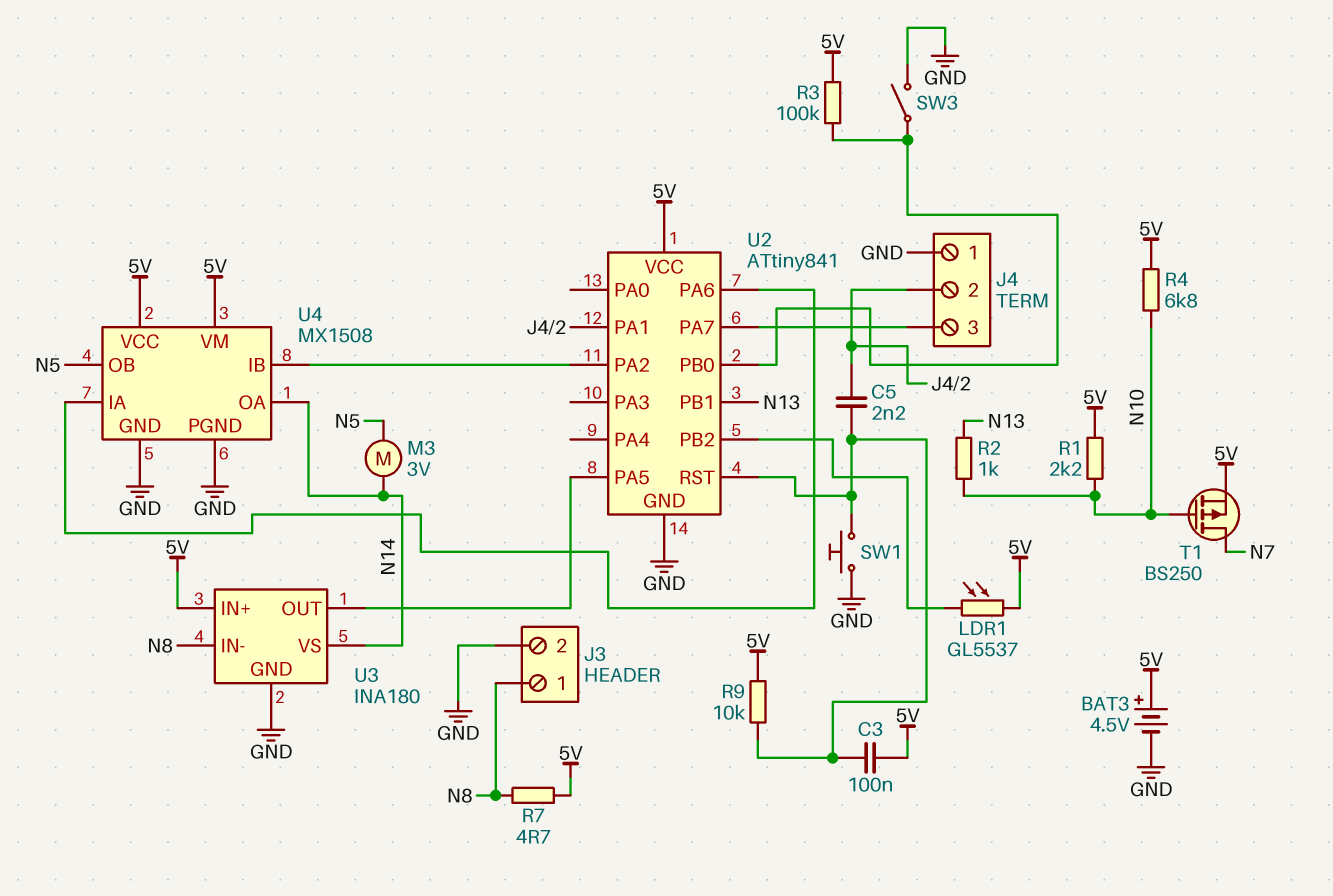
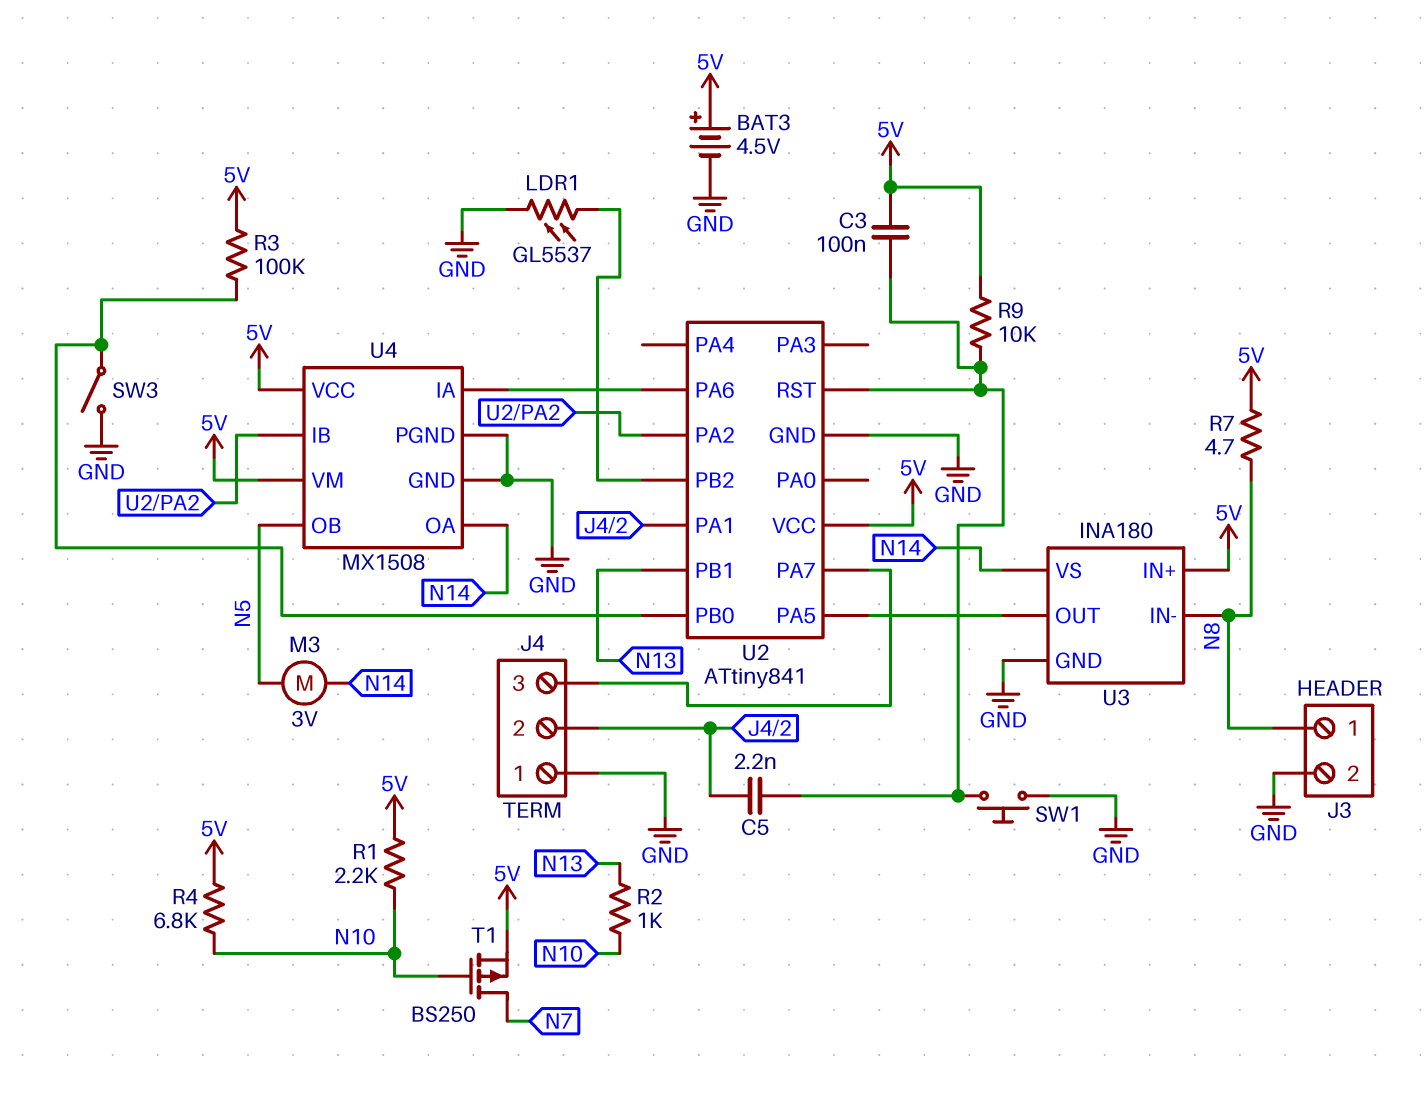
LDR1: GL5537 (5V, U2/PB2) -> GL5537 (GND, U2/PB2)

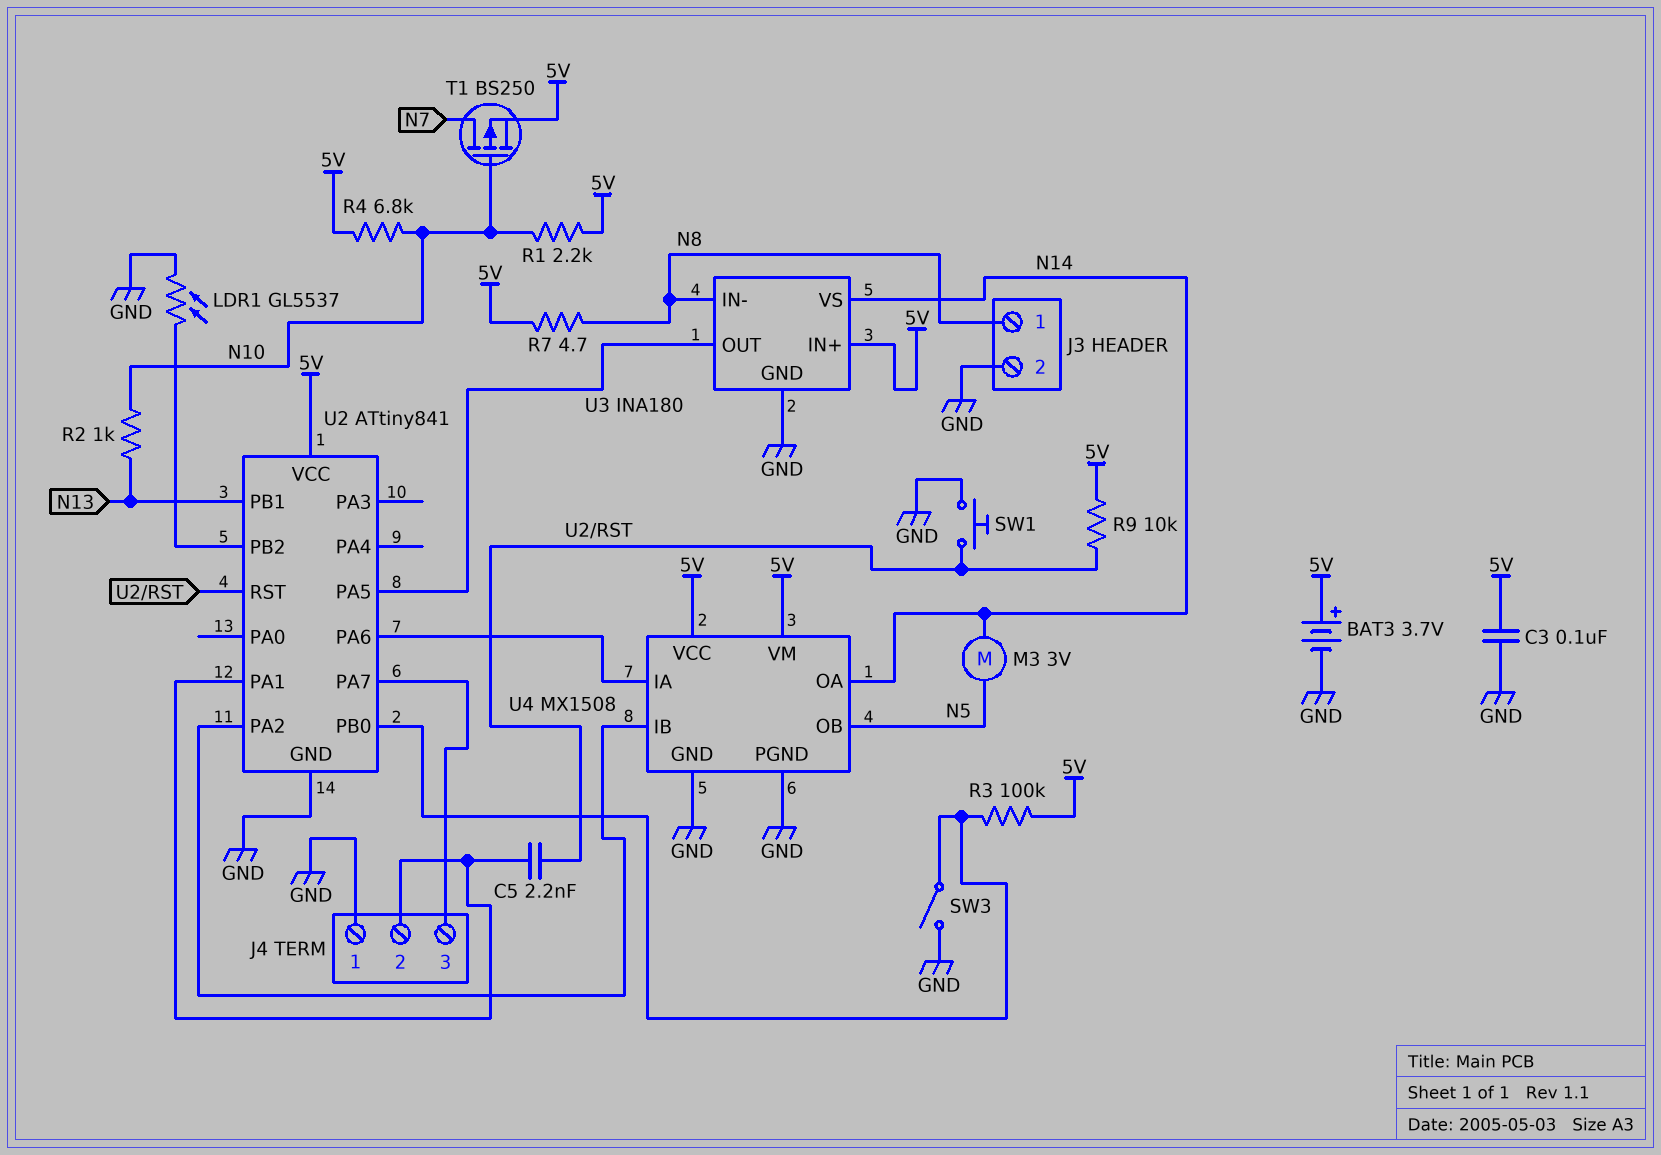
BAT3: 4.5V (plus 5V, minus GND) -> 3.7V (plus 5V, minus GND)
C3: 100nF (5V, U2/RST) -> 100nF (5V, GND)

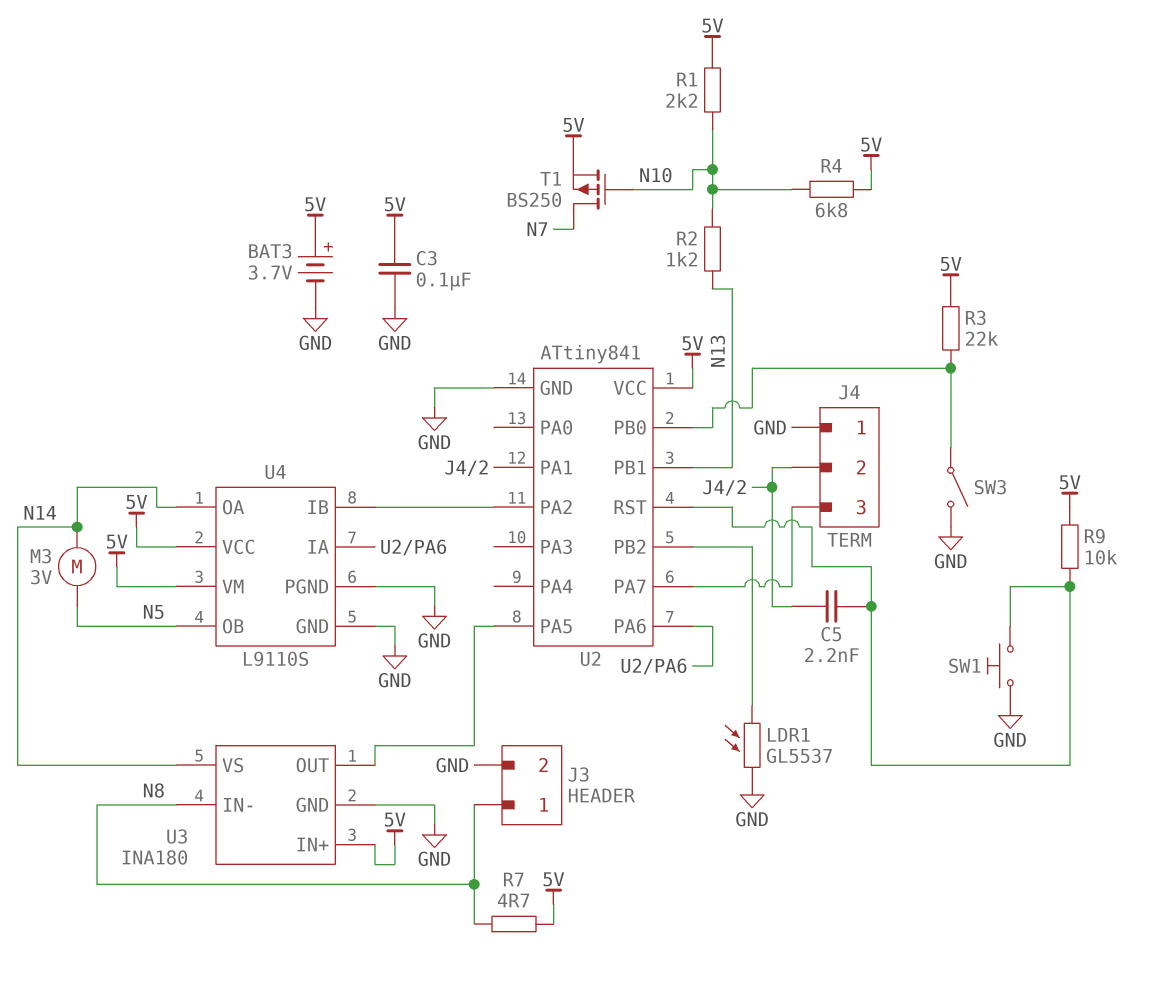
R2: 1k (N10, N13) -> 1.2k (N10, N13)
R3: 100k (5V, U2/PB0) -> 22k (5V, U2/PB0)
U4: MX1508 -> L9110S

